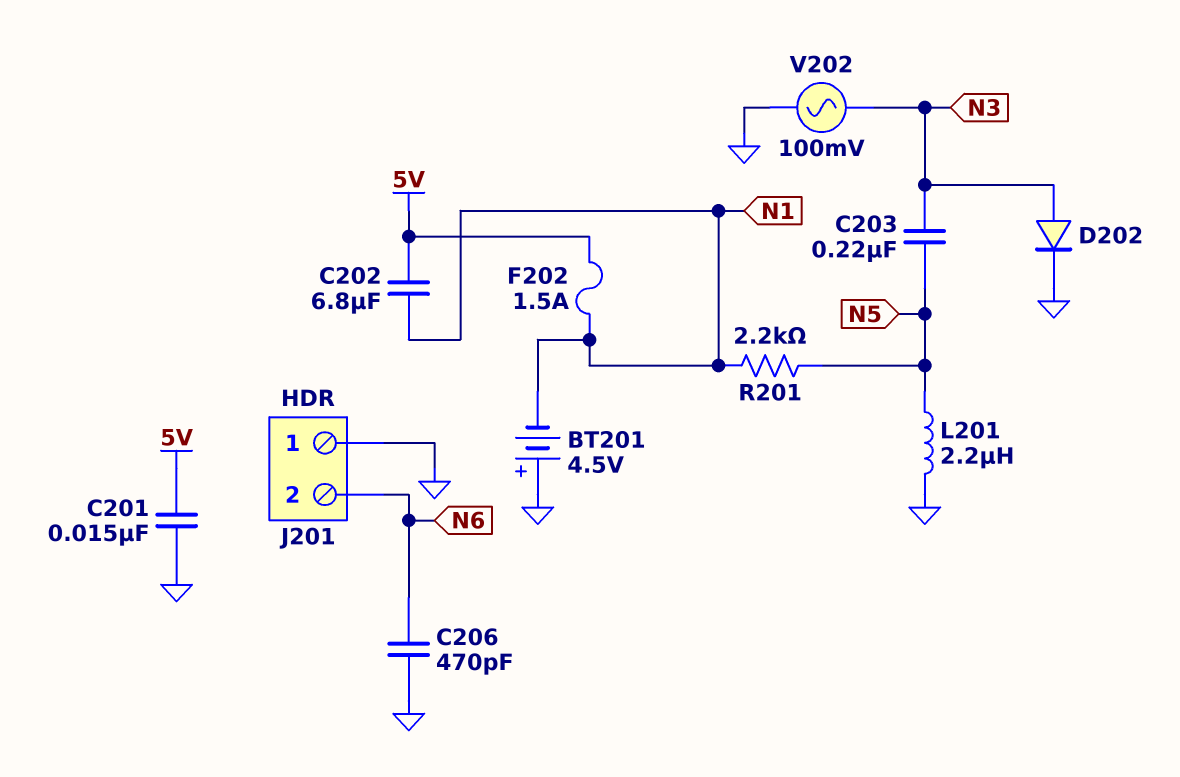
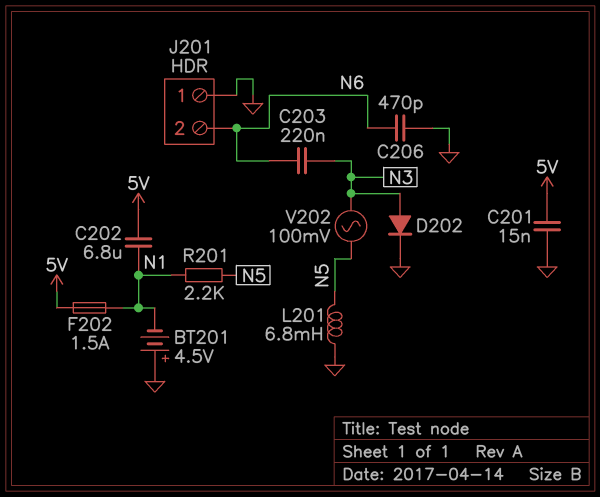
C203: 220nF (N3, N5) -> 220nF (N3, N6)
L201: 2.2uH (GND, N5) -> 6.8mH (GND, N5)
V202: AC 100mV (GND, N3) -> AC 100mV (N3, N5)

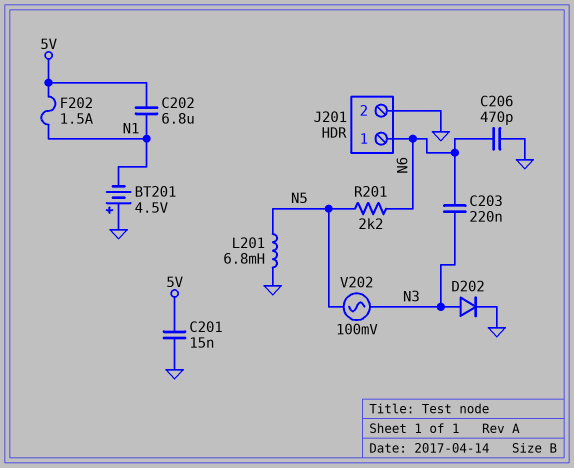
J201 pin 1: GND -> N6
J201 pin 2: N6 -> GND
R201: 2.2k (N1, N5) -> 2.2k (N5, N6)

